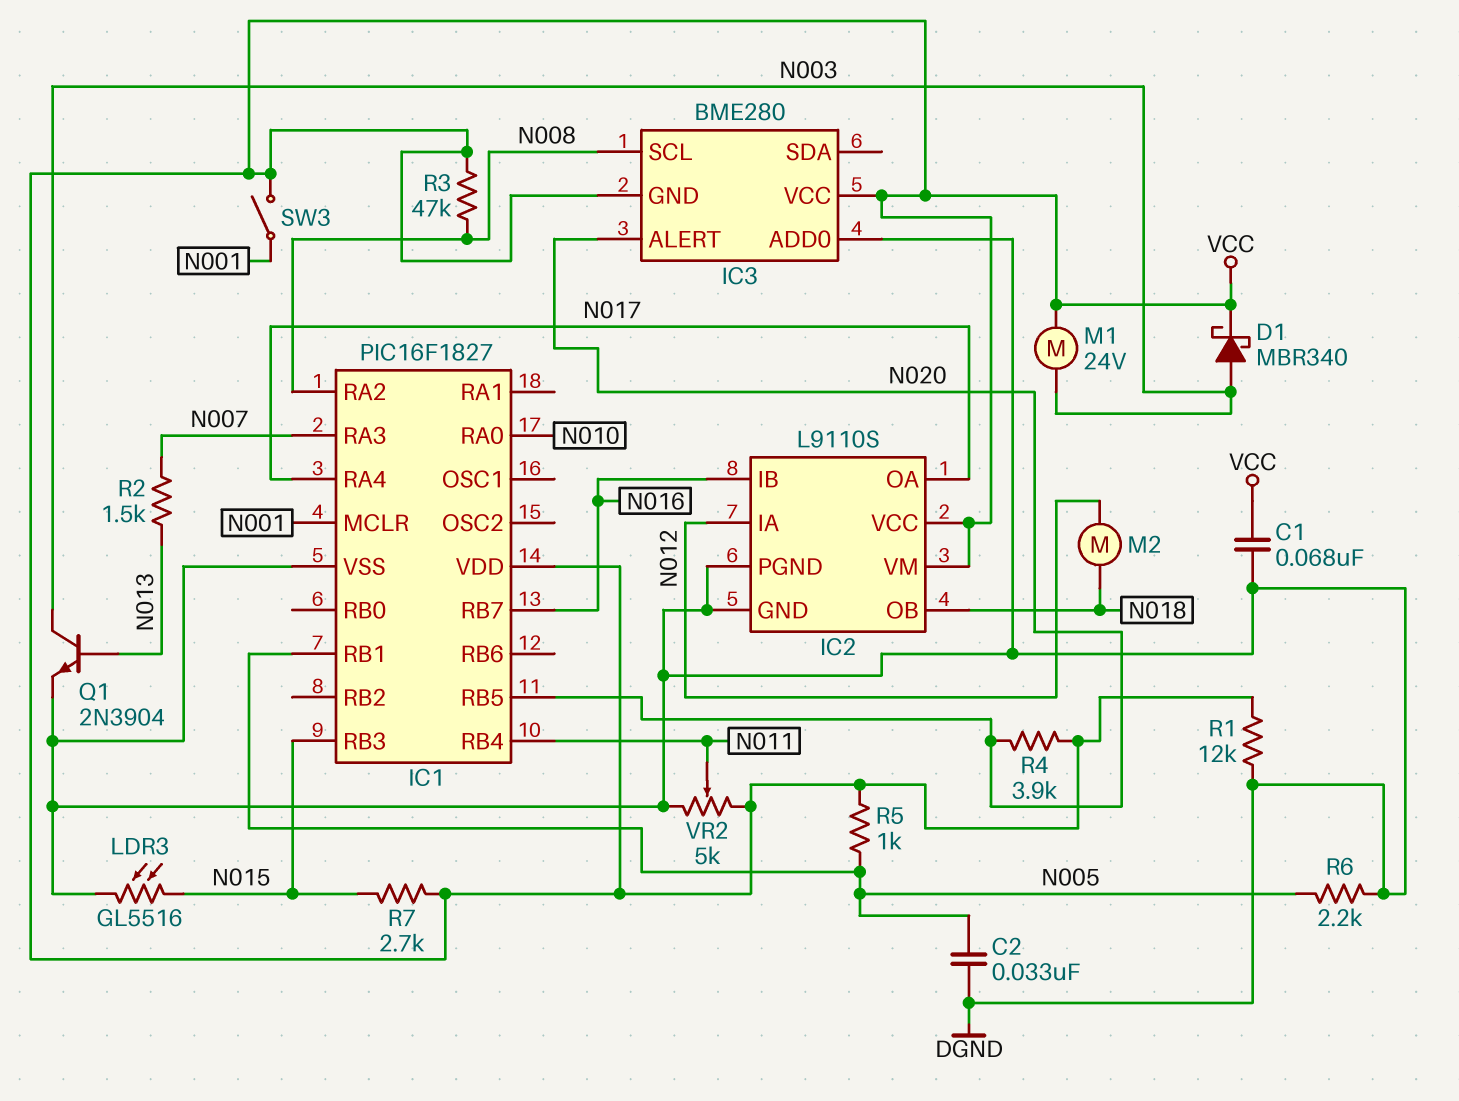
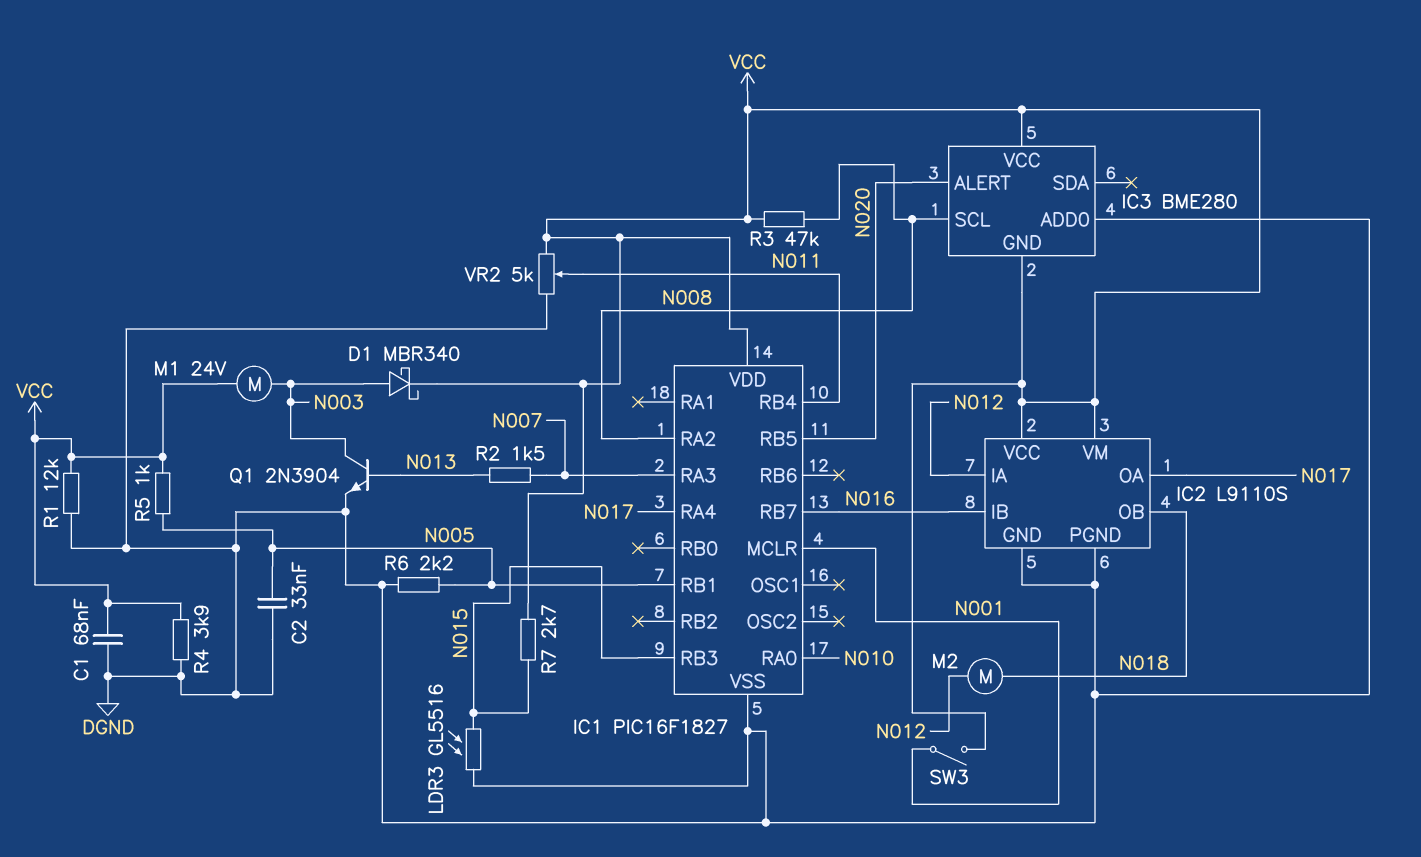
R4: 3.9k (N020, VCC) -> 3.9k (DGND, VCC)

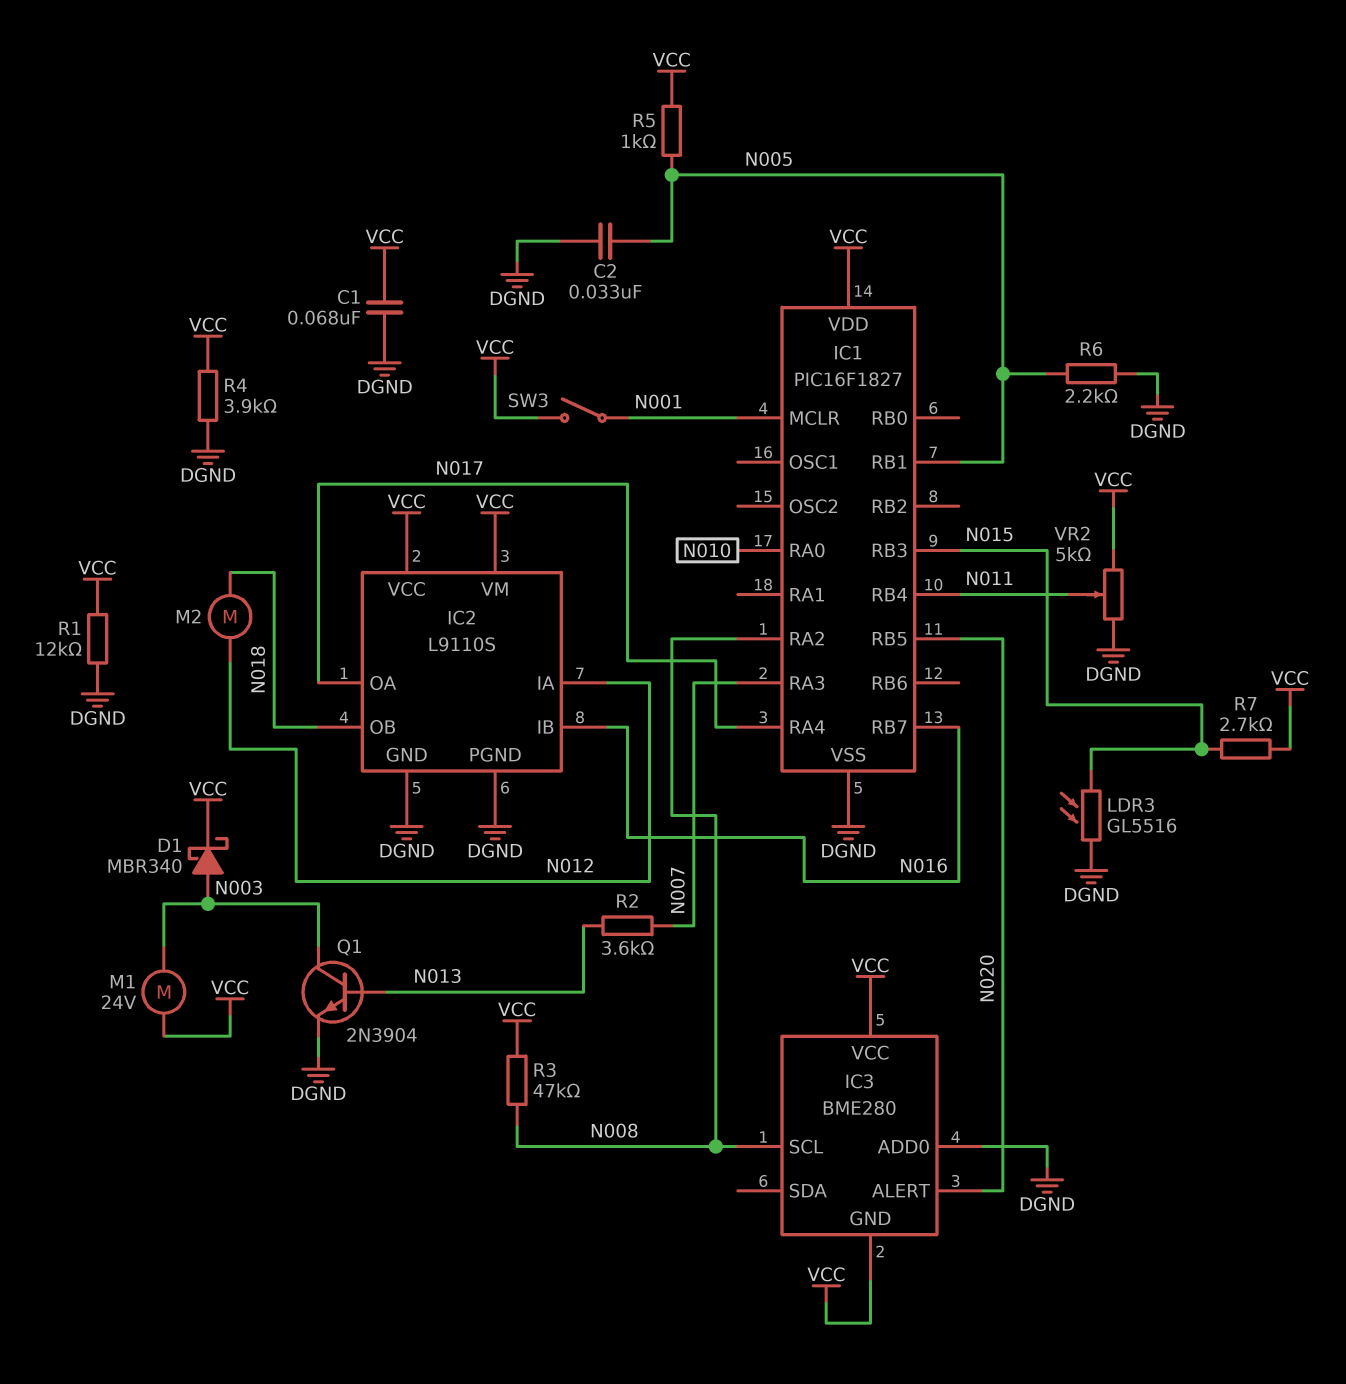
R2: 1.5k (N007, N013) -> 3.6k (N007, N013)

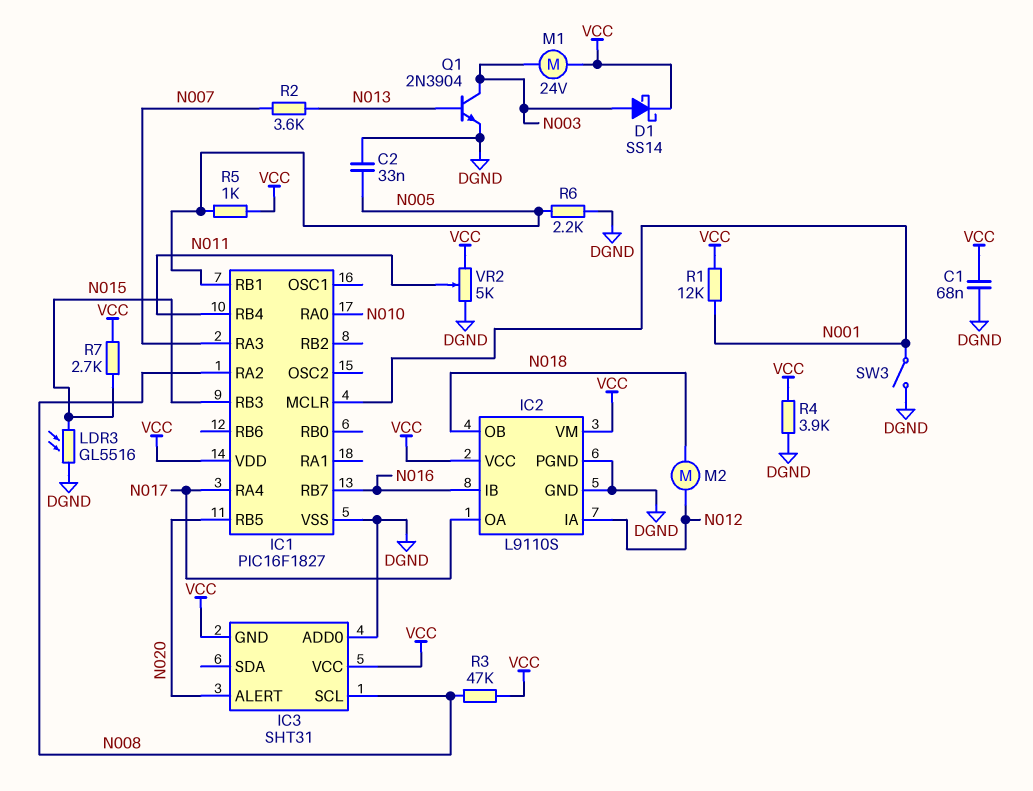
D1: schottky MBR340 (A N003, K VCC) -> schottky SS14 (A N003, K VCC)
IC3: BME280 -> SHT31
R1: 12k (DGND, VCC) -> 12k (N001, VCC)
SW3: switch (N001, VCC) -> switch (DGND, N001)

